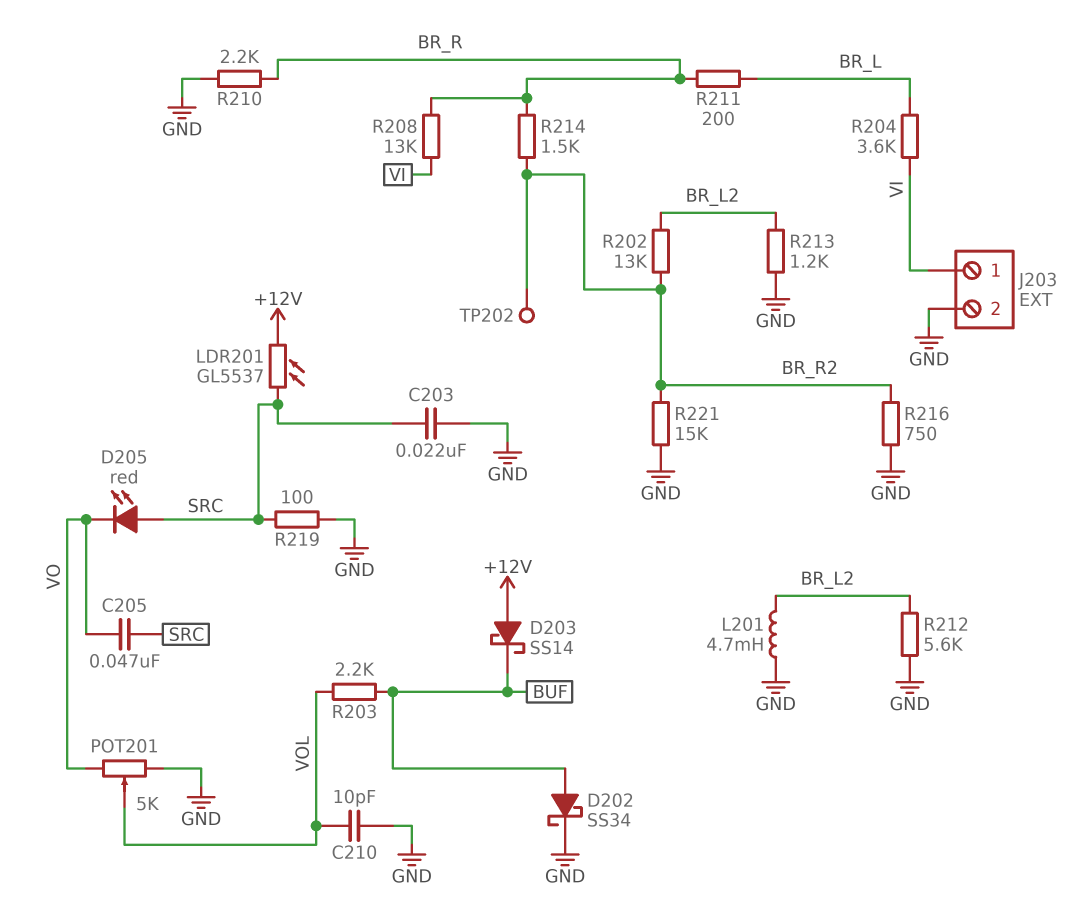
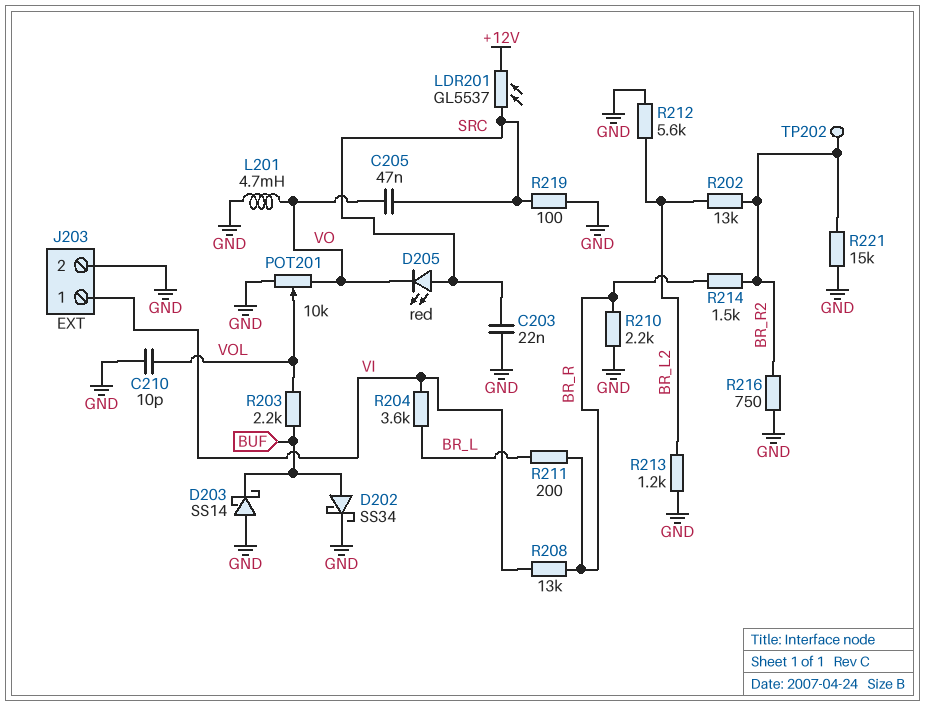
D203: schottky SS14 (A +12V, K BUF) -> schottky SS14 (A GND, K BUF)
L201: 4.7mH (BR_L2, GND) -> 4.7mH (GND, VO)
POT201: 5k (GND, VO, wiper VOL) -> 10k (GND, VO, wiper VOL)

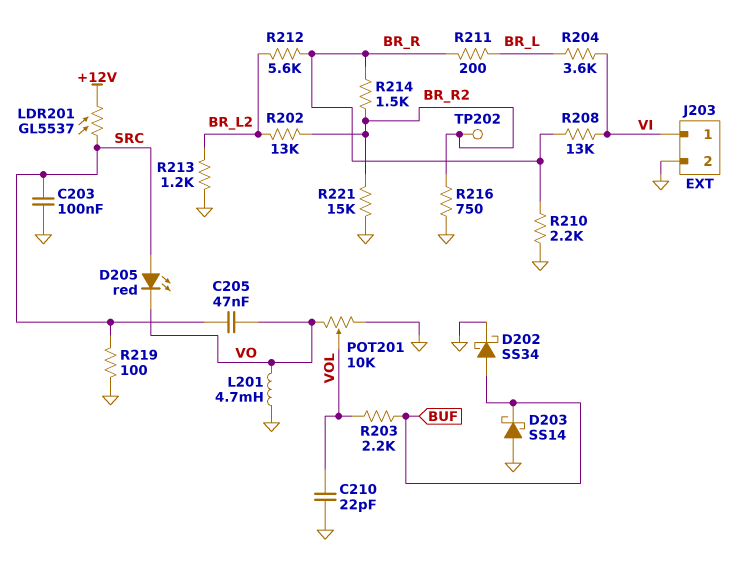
C203: 22nF (GND, SRC) -> 100nF (GND, SRC)
C210: 10pF (GND, VOL) -> 22pF (GND, VOL)
R212: 5.6k (BR_L2, GND) -> 5.6k (BR_L2, BR_R)

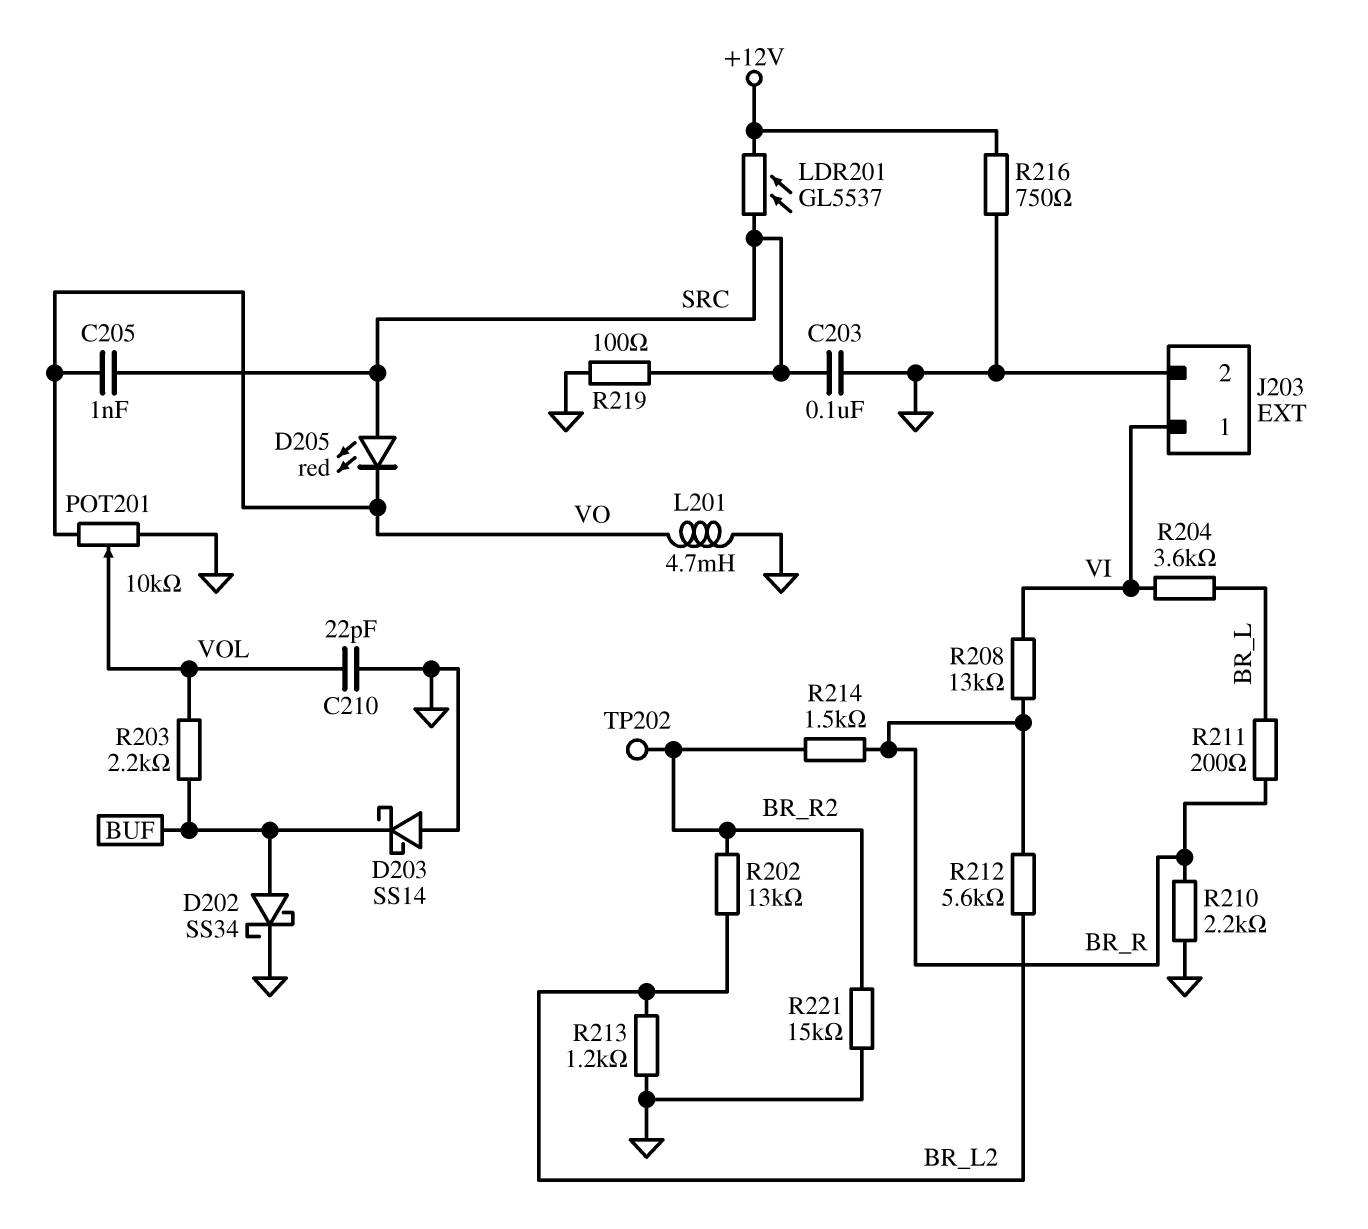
C205: 47nF (SRC, VO) -> 1nF (SRC, VO)
R216: 750 (BR_R2, GND) -> 750 (+12V, GND)

